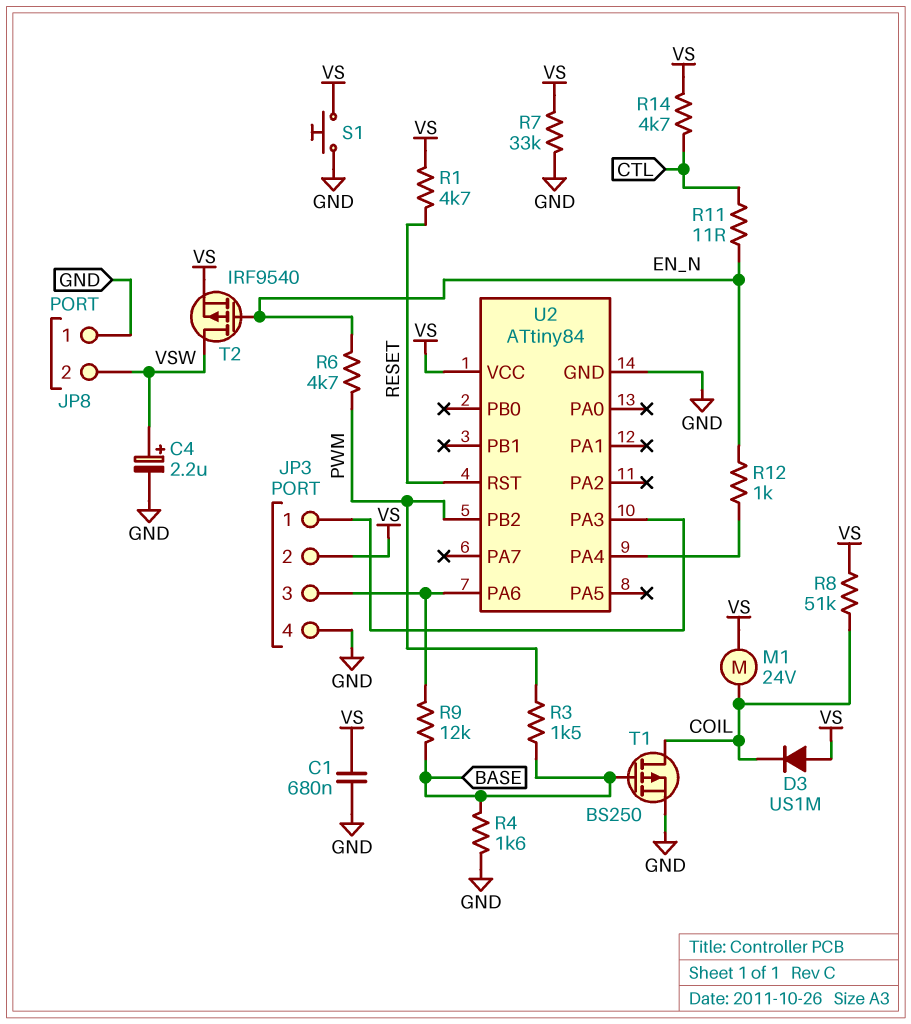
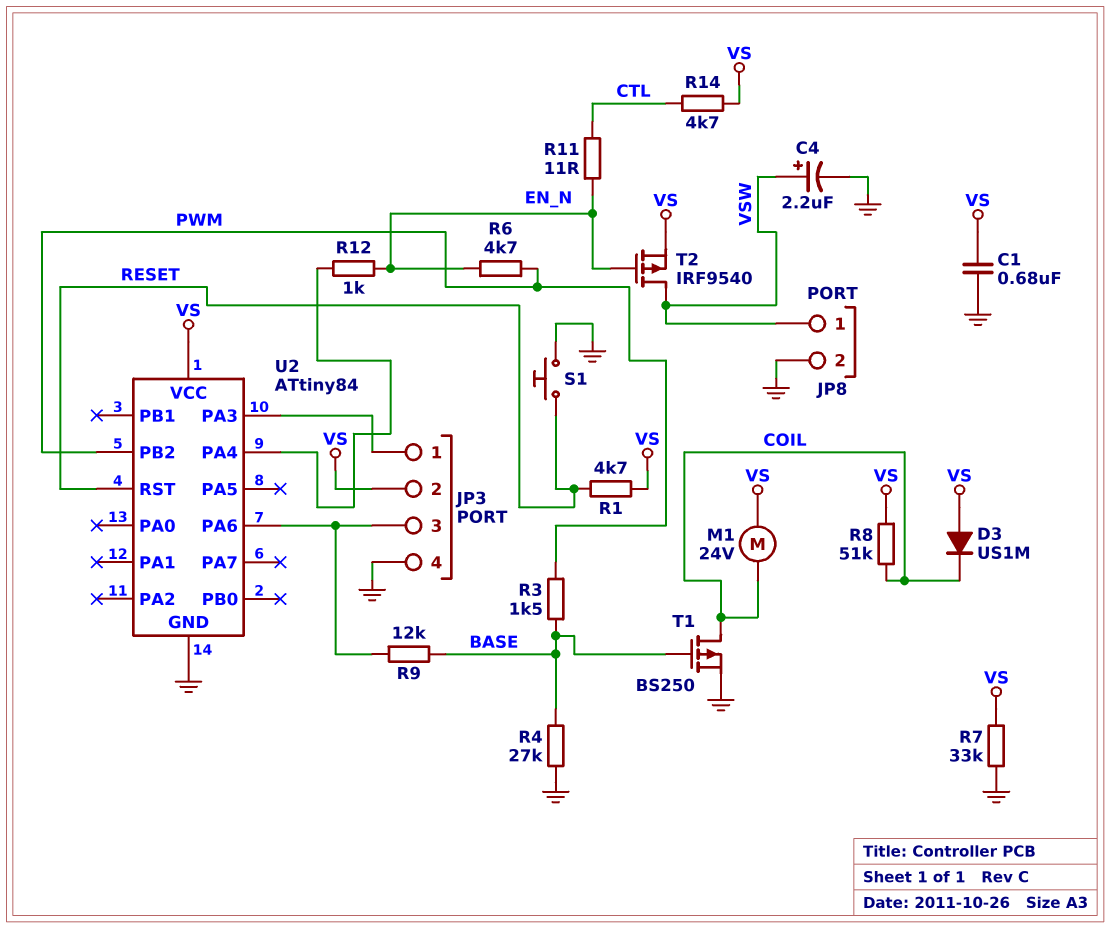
JP8 pin 1: GND -> VSW
JP8 pin 2: VSW -> GND
R4: 1.6k (BASE, GND) -> 27k (BASE, GND)
S1: button (GND, VS) -> button (GND, RESET)

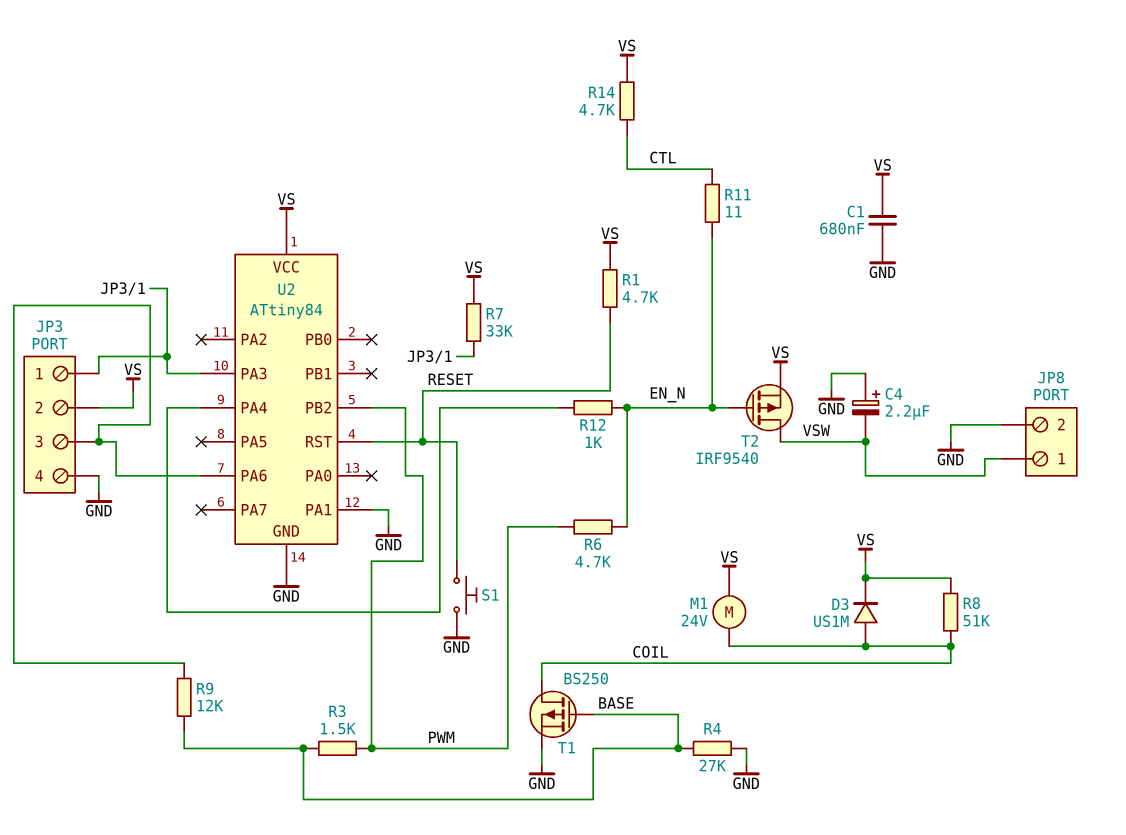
C4: 2.2uF (plus VSW, minus GND) -> 2.2uF (plus GND, minus VSW)
D3: diode US1M (A VS, K COIL) -> diode US1M (A COIL, K VS)
R7: 33k (GND, VS) -> 33k (JP3/1, VS)
U2 pin PA1: none -> GND

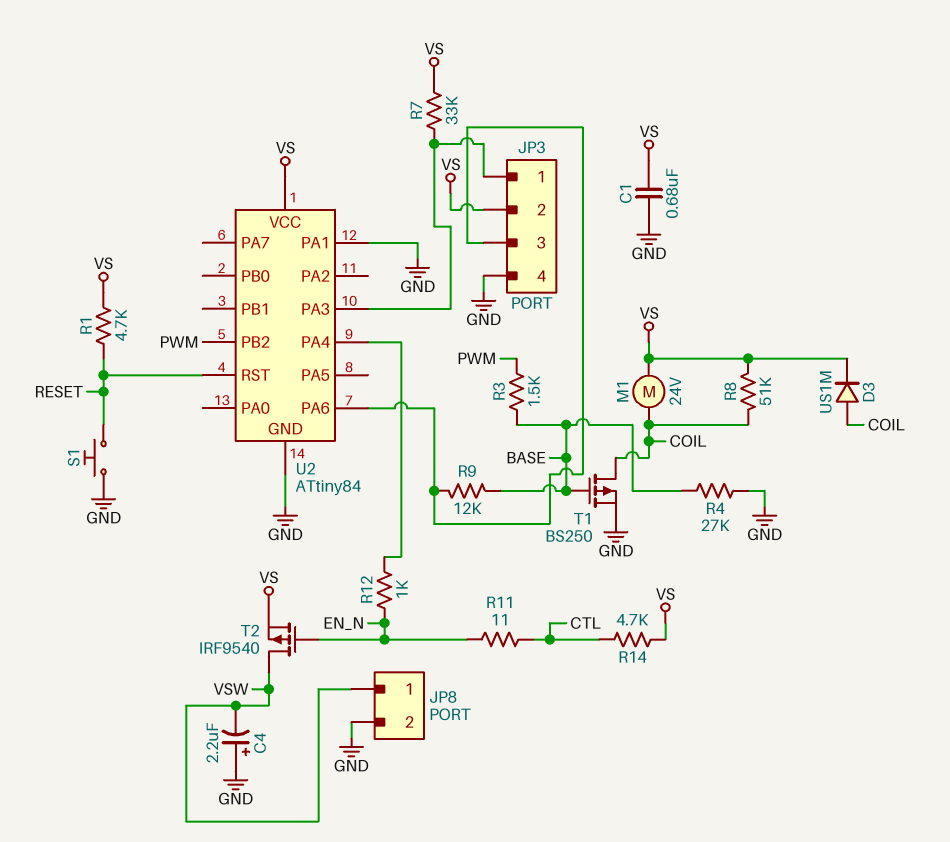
R6: 4.7k (EN_N, PWM) -> none

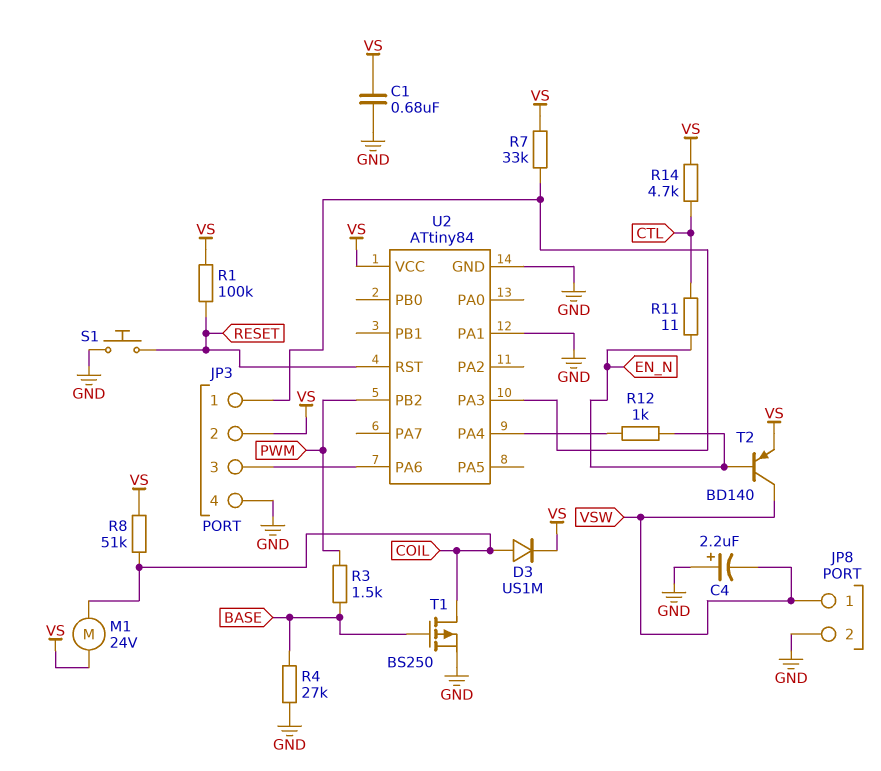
R1: 4.7k (RESET, VS) -> 100k (RESET, VS)
R9: 12k (BASE, JP3/3) -> none
T2: PMOS IRF9540 (G EN_N, D VSW, S VS) -> PNP BD140 (B EN_N, C VSW, E VS)

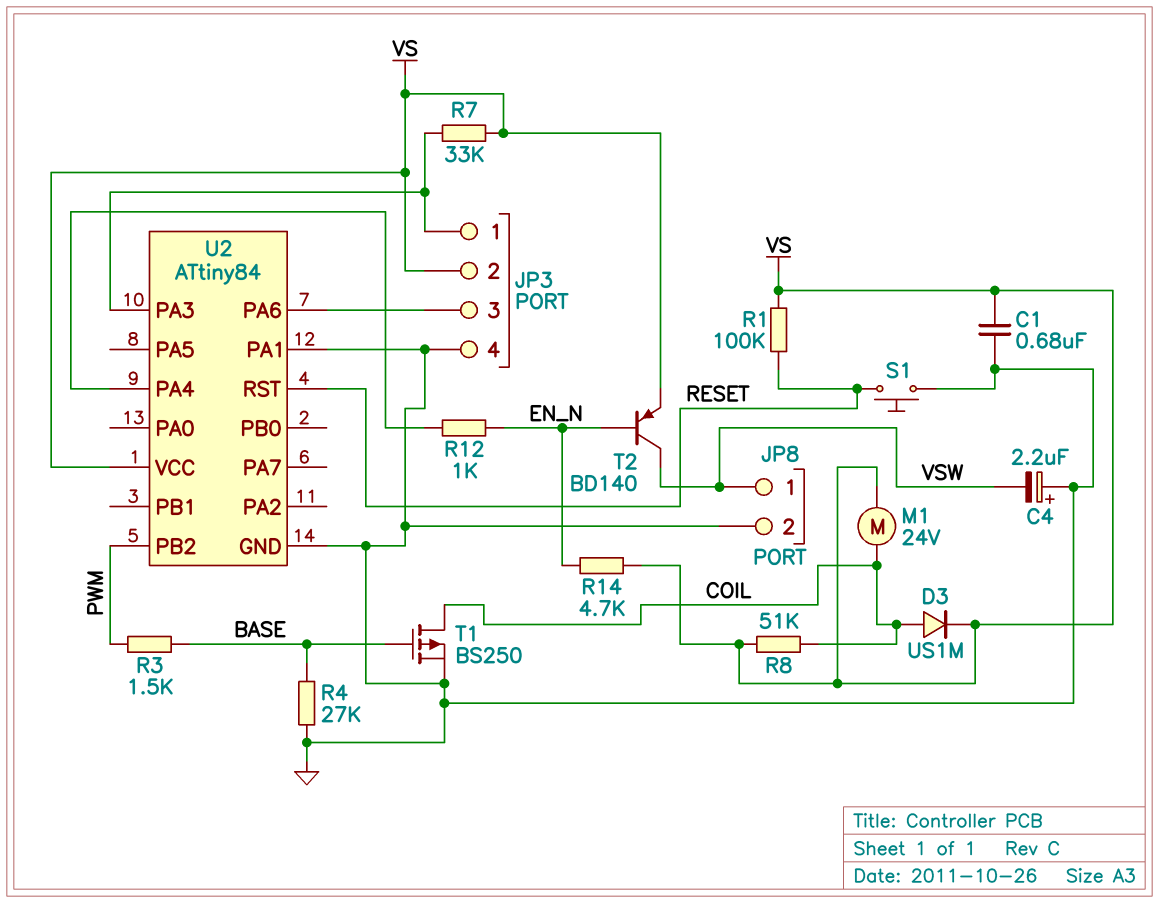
R11: 11 (CTL, EN_N) -> none
R14: 4.7k (CTL, VS) -> 4.7k (EN_N, VS)

